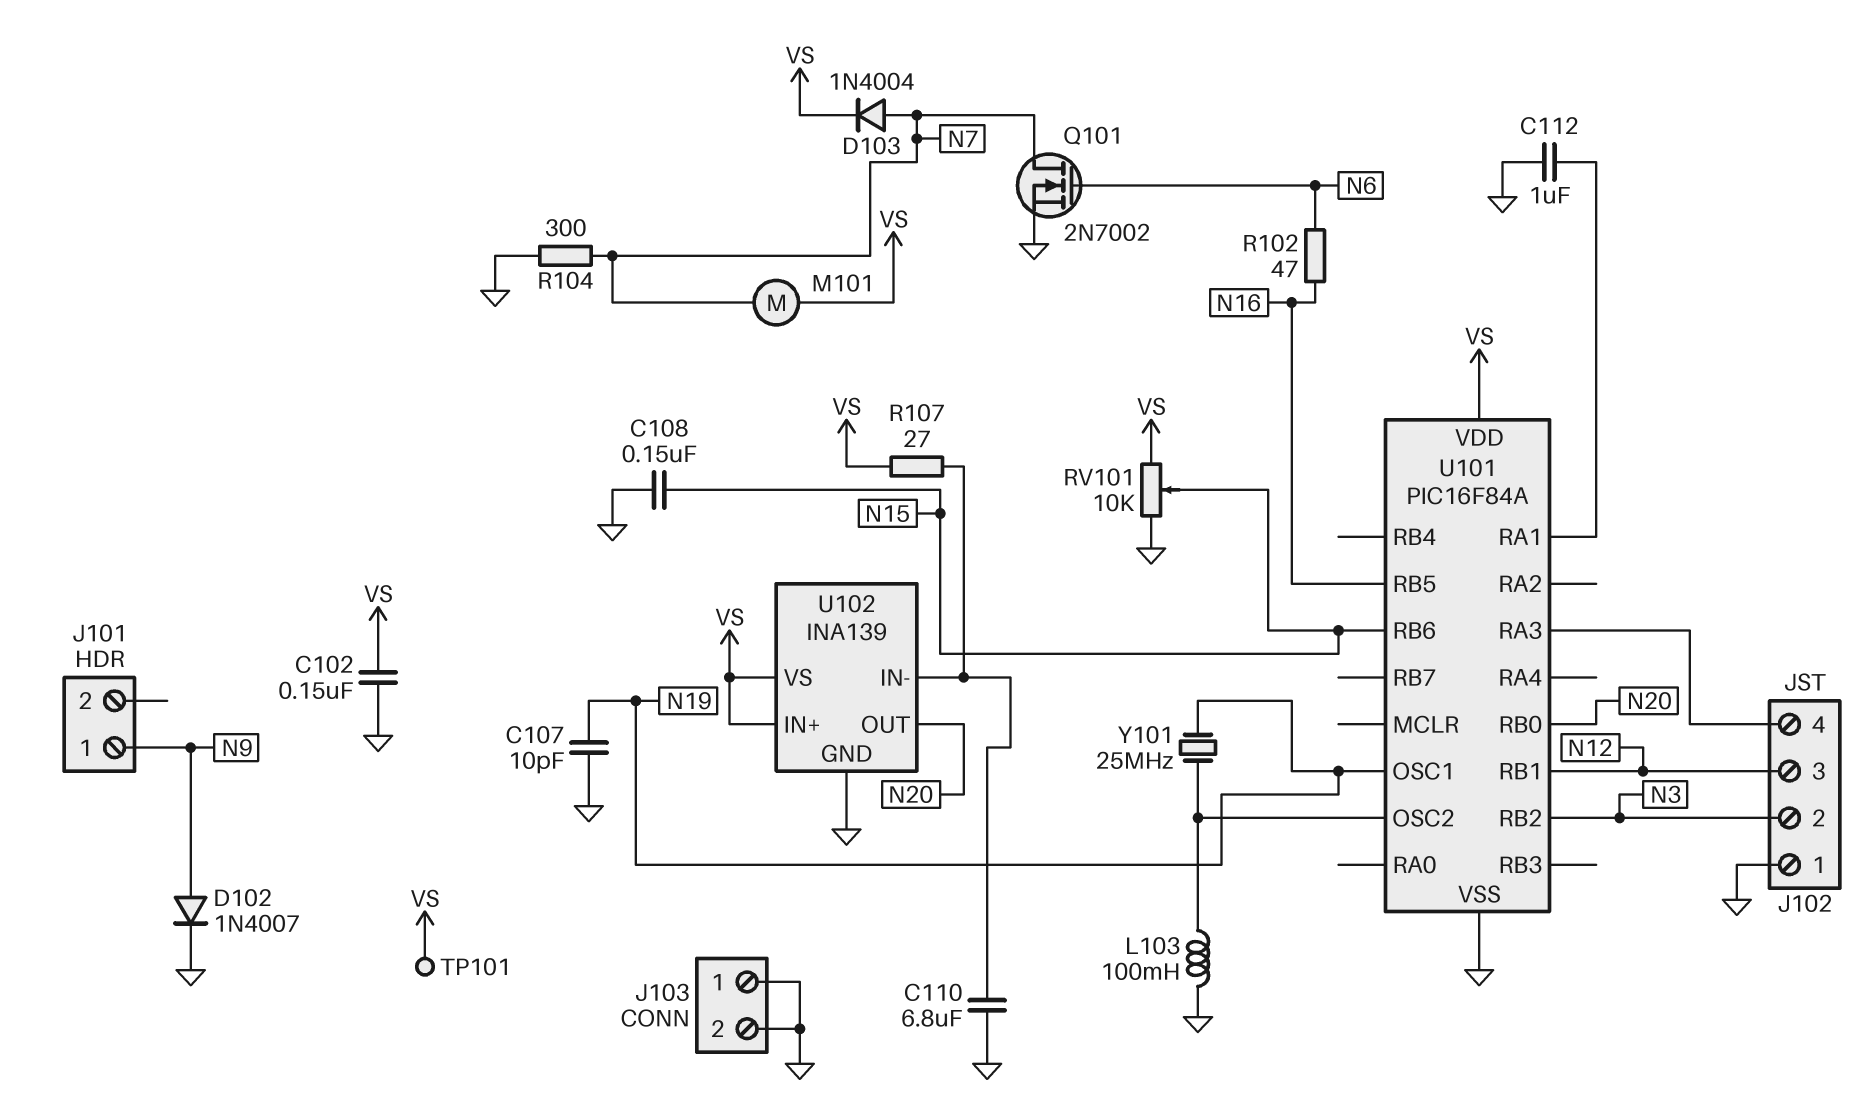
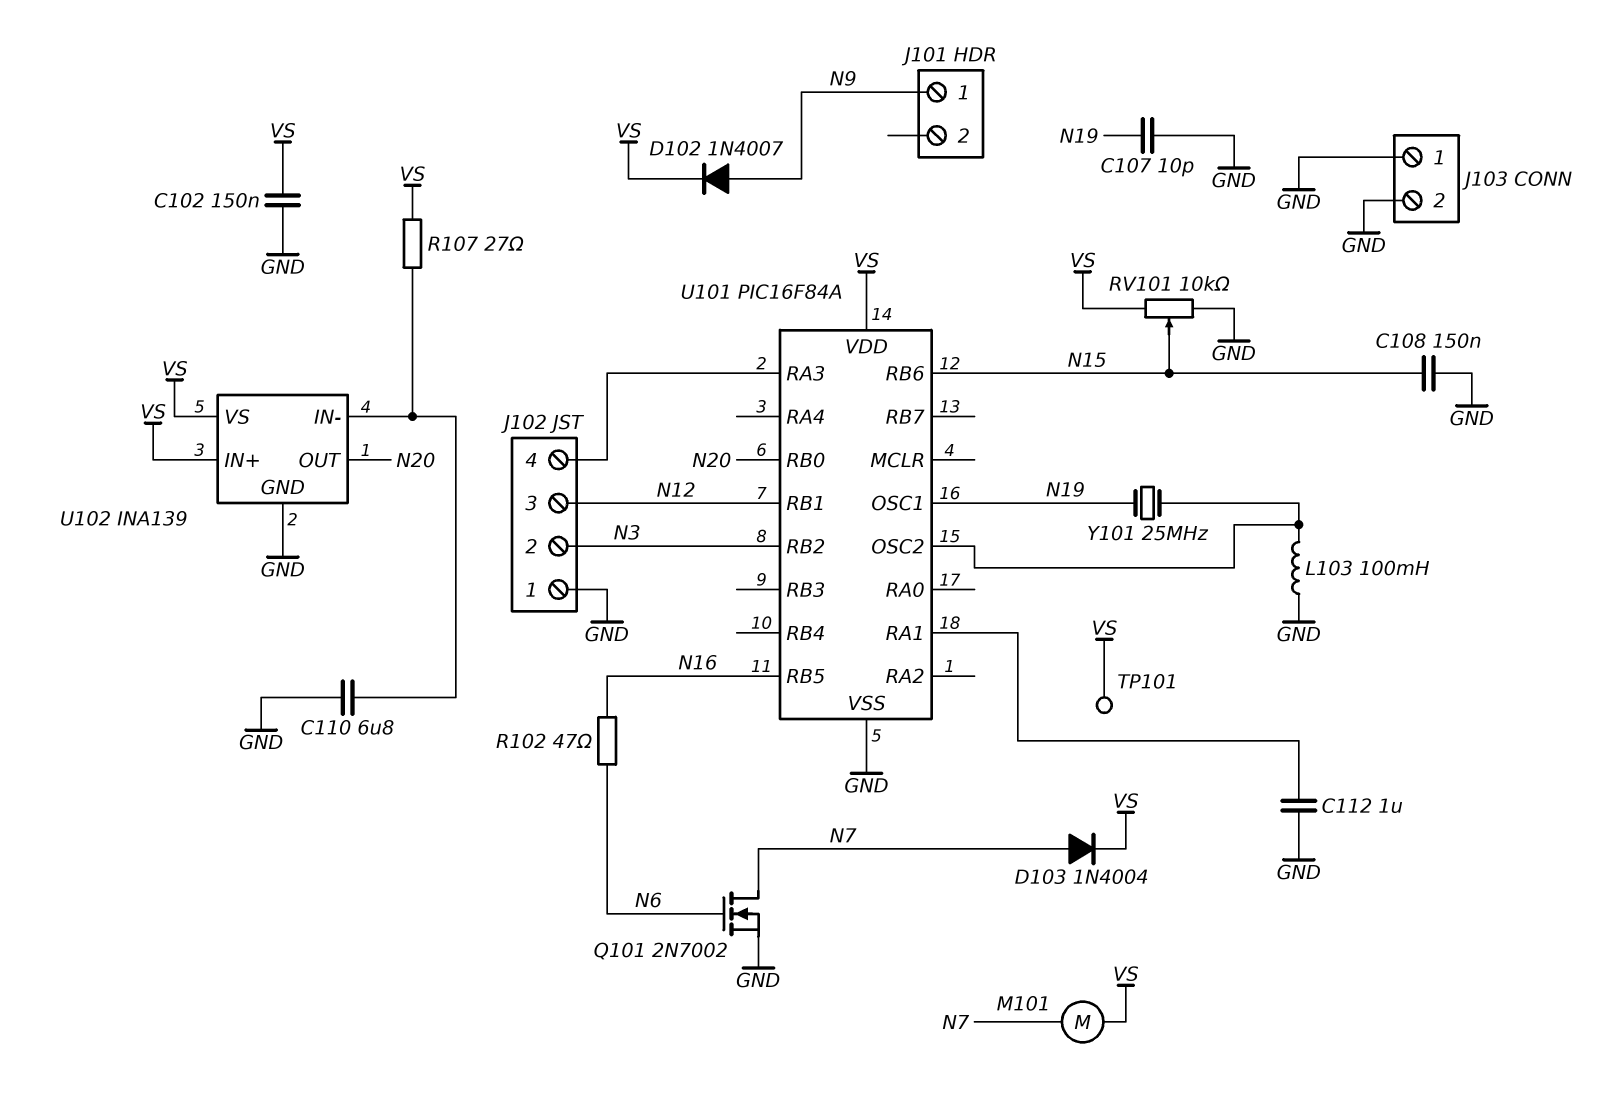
D102: diode 1N4007 (A N9, K GND) -> diode 1N4007 (A N9, K VS)
R104: 300 (GND, N7) -> none

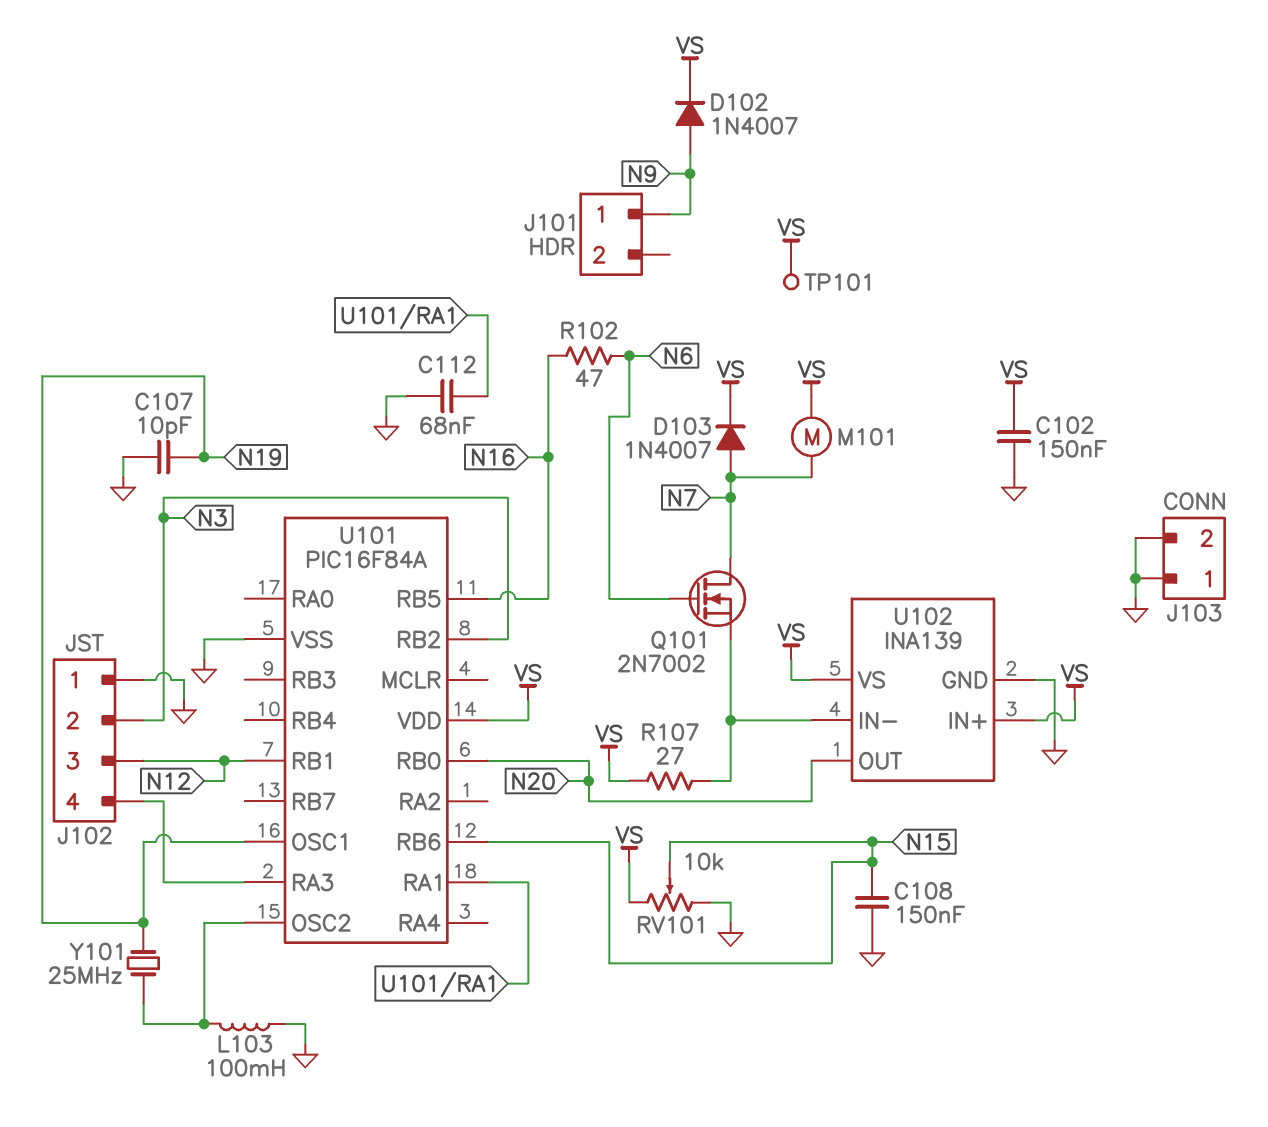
C110: 6.8uF (GND, U102/IN-) -> none
C112: 1uF (GND, U101/RA1) -> 68nF (GND, U101/RA1)
D103: diode 1N4004 (A N7, K VS) -> diode 1N4007 (A N7, K VS)
Q101: NMOS 2N7002 (G N6, D N7, S GND) -> NMOS 2N7002 (G N6, D N7, S U102/IN-)

